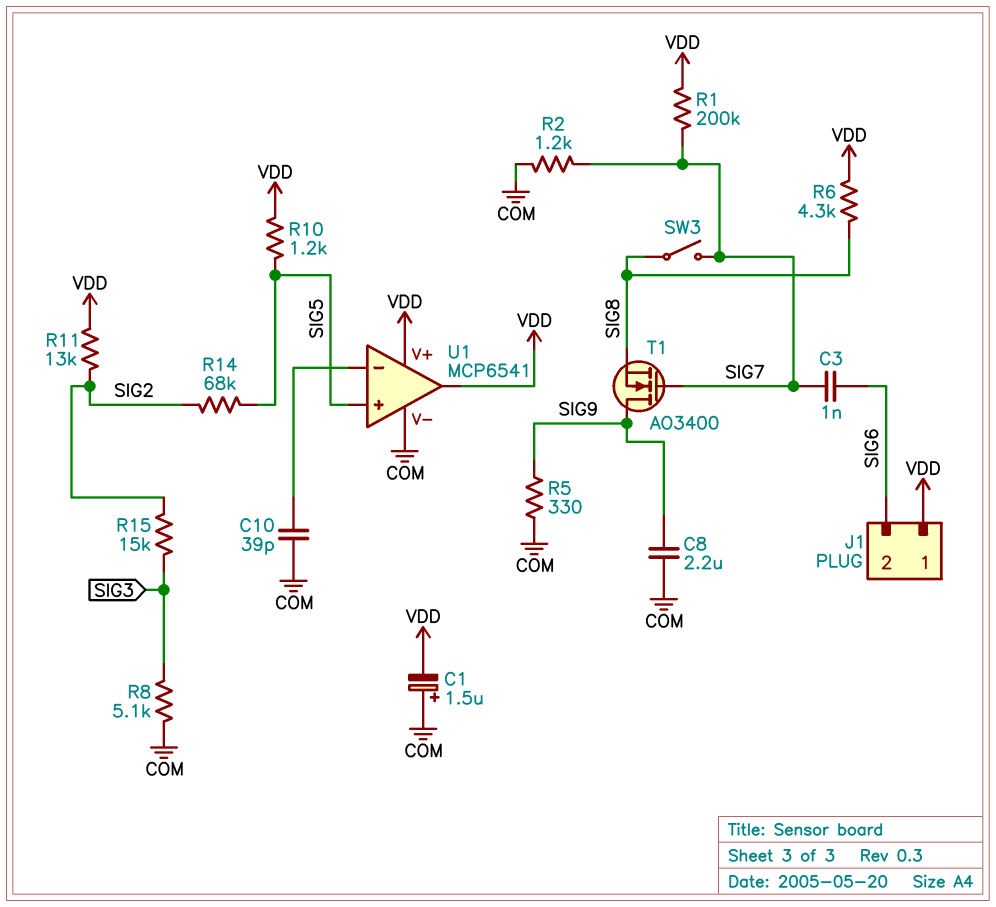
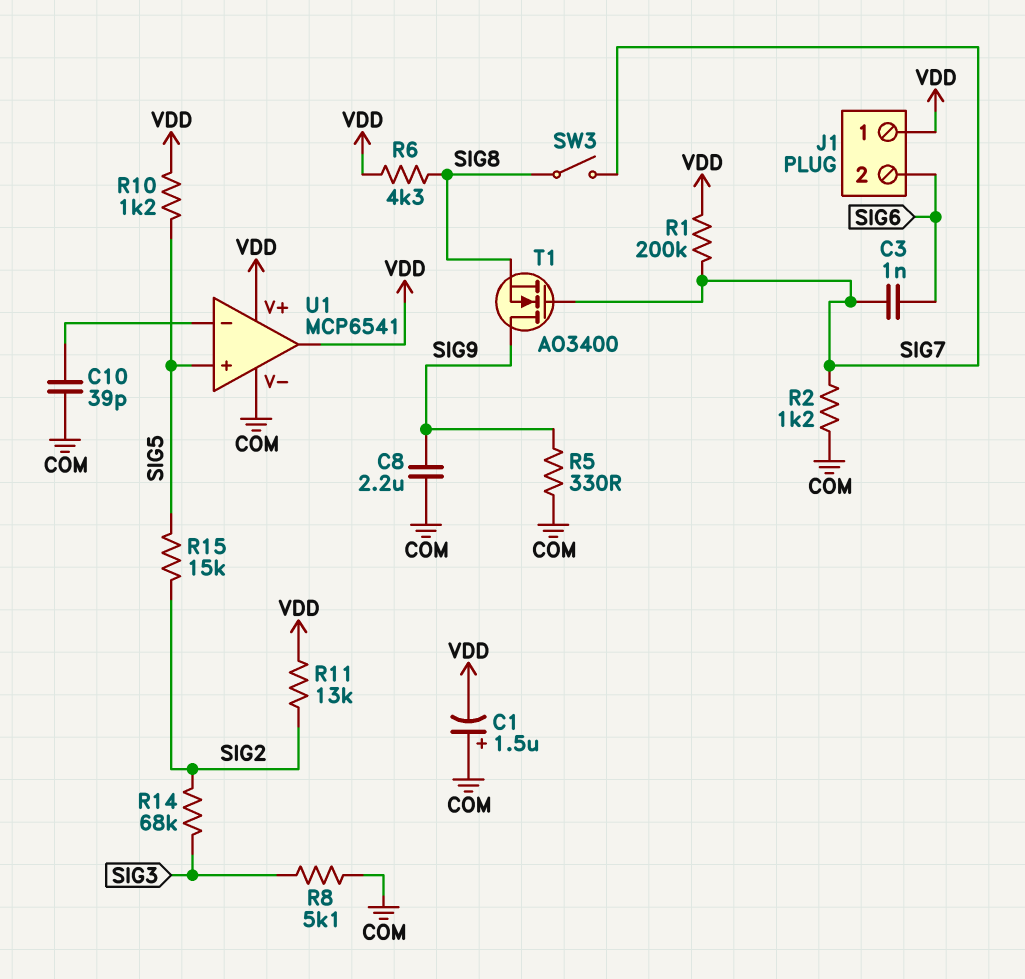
R14: 68k (SIG2, SIG5) -> 68k (SIG2, SIG3)
R15: 15k (SIG2, SIG3) -> 15k (SIG2, SIG5)

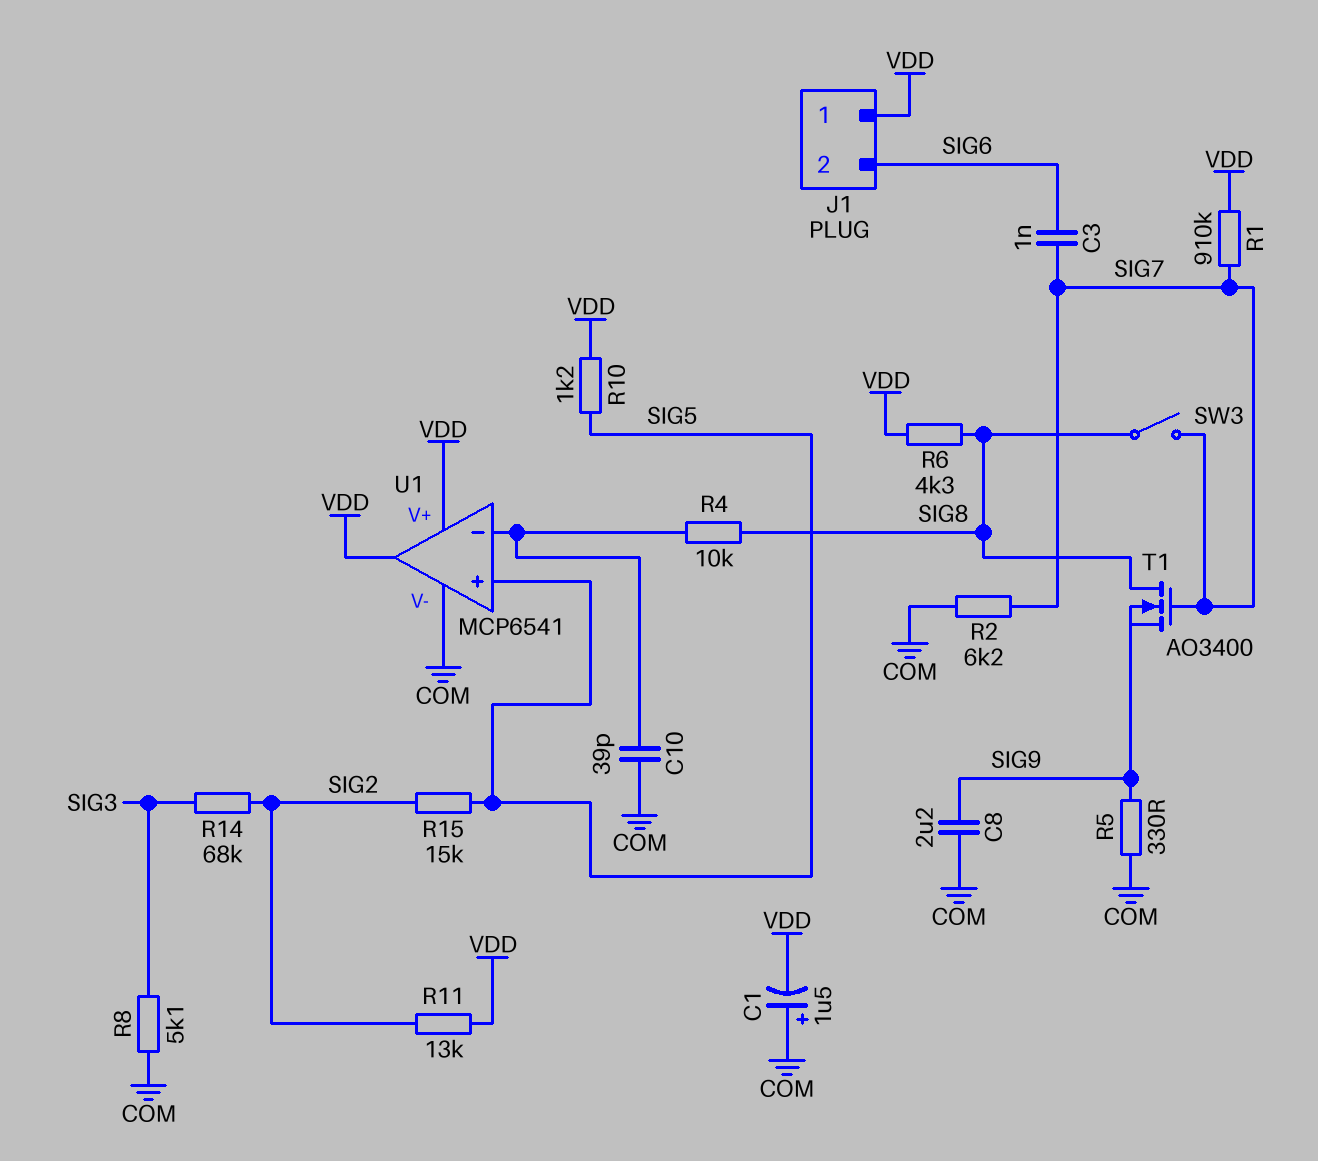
R1: 200k (SIG7, VDD) -> 910k (SIG7, VDD)
R2: 1.2k (COM, SIG7) -> 6.2k (COM, SIG7)
R4: none -> 10k (SIG8, U1/in-)
T1: NMOS AO3400 (G SIG7, D SIG9, S SIG8) -> NMOS AO3400 (G SIG7, D SIG8, S SIG9)

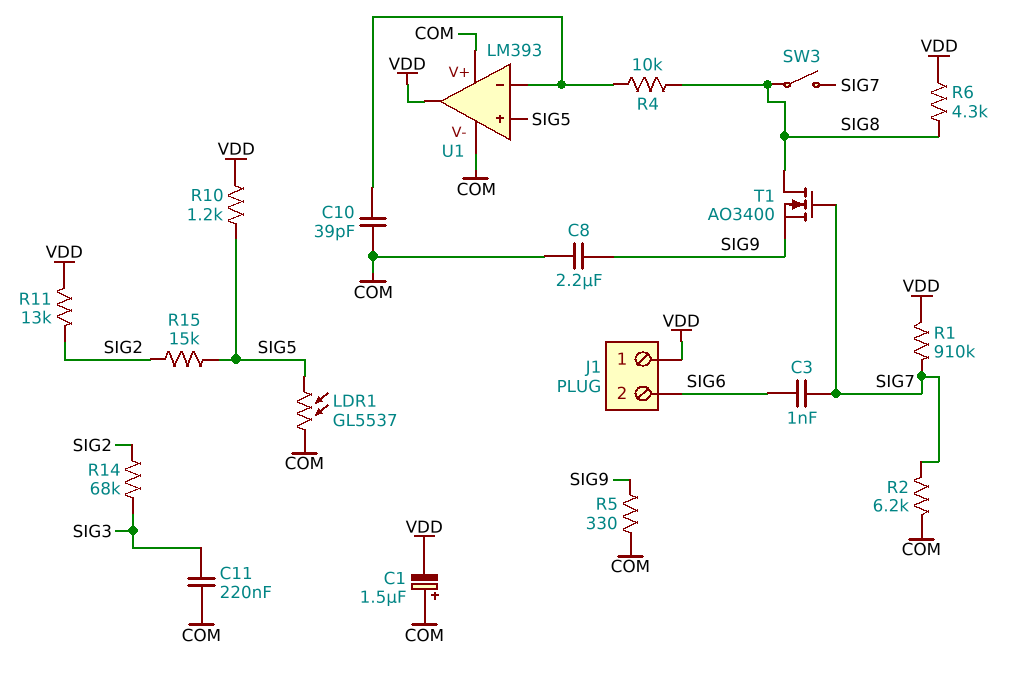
C11: none -> 220nF (COM, SIG3)
LDR1: none -> GL5537 (COM, SIG5)
R8: 5.1k (COM, SIG3) -> none
U1: MCP6541 -> LM393
U1 pin V+: VDD -> COM

